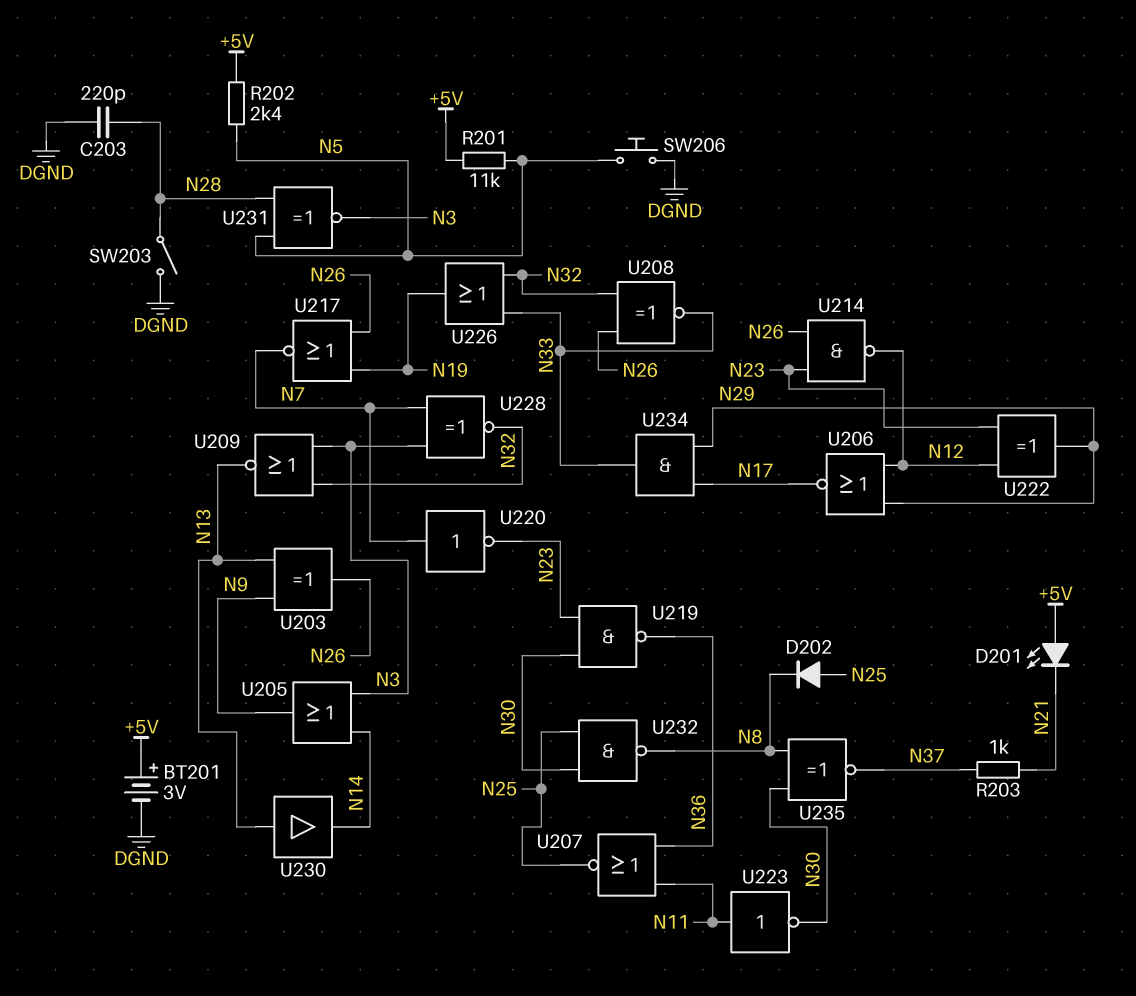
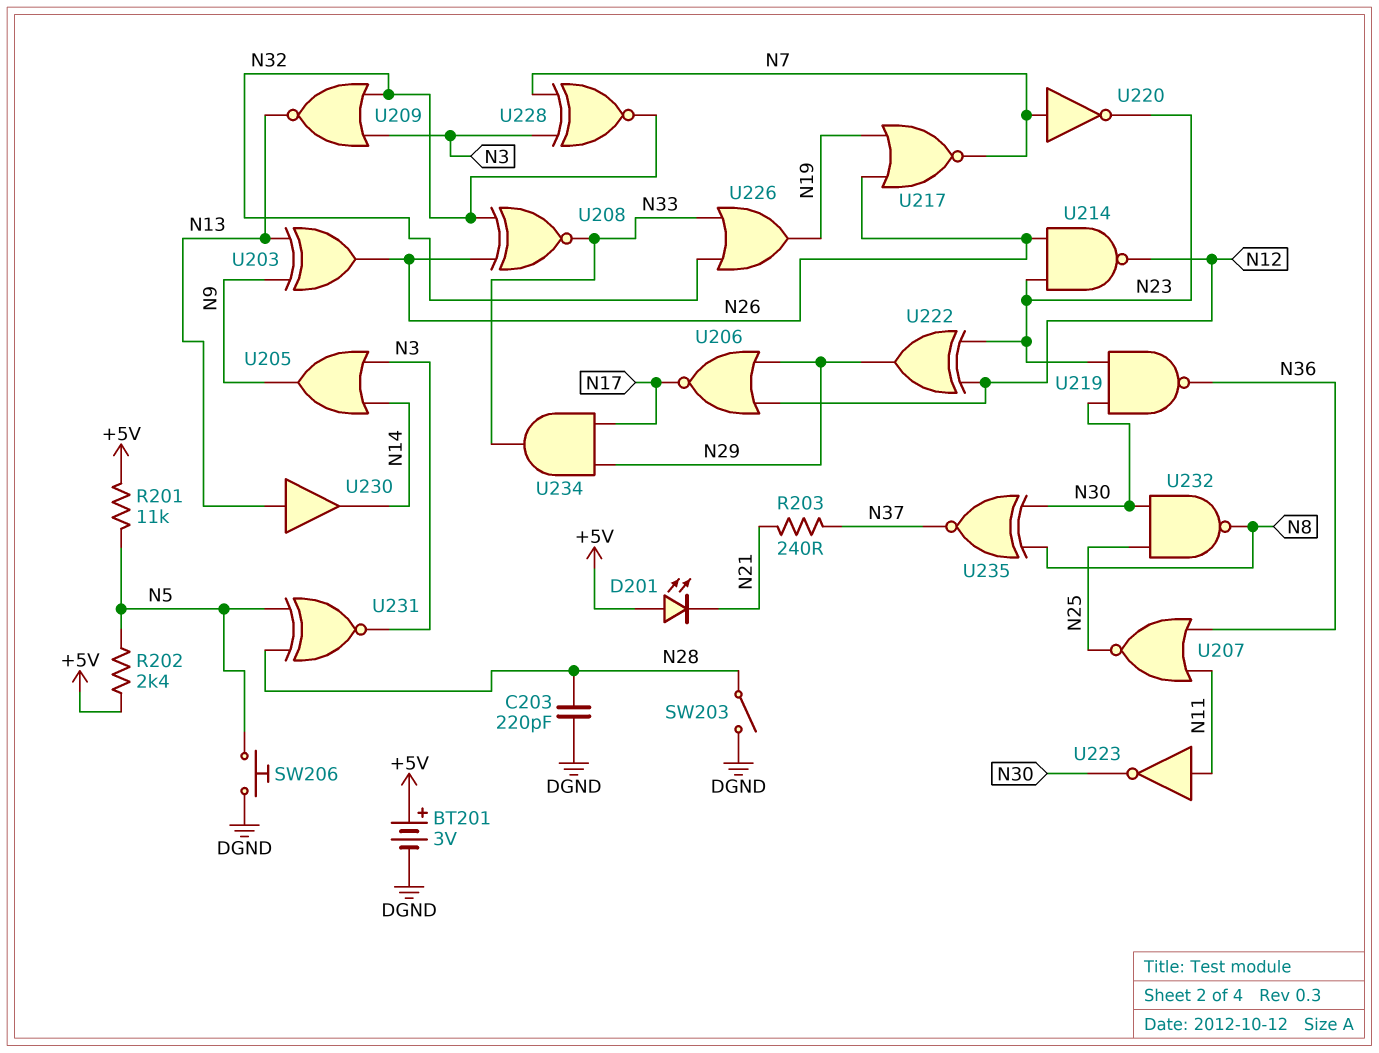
D202: diode (A N25, K N8) -> none
R203: 1k (N21, N37) -> 240 (N21, N37)

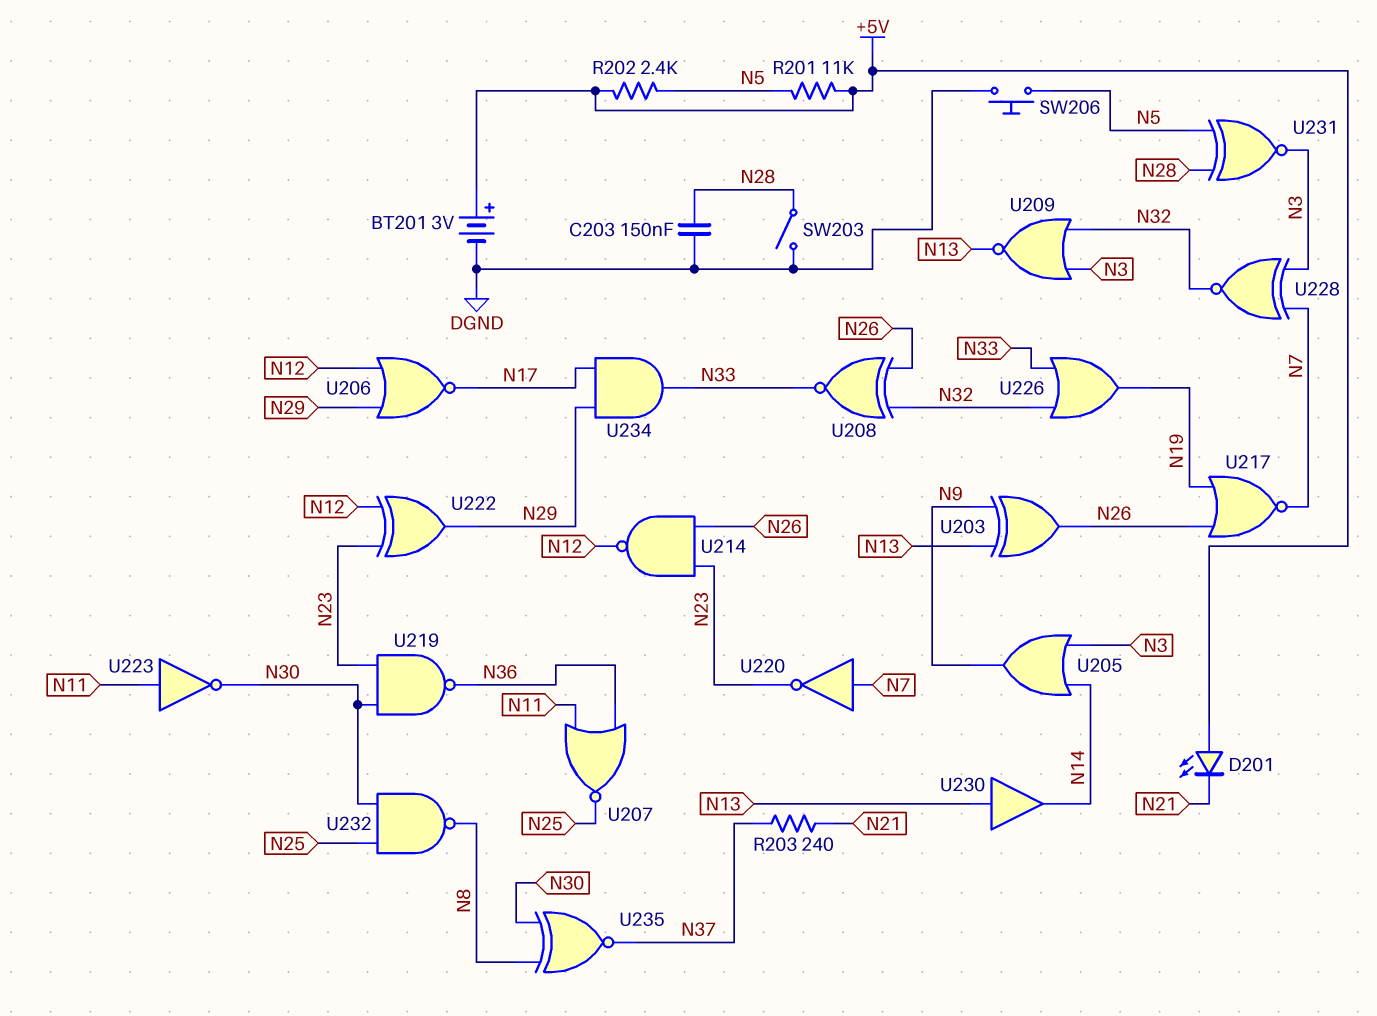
C203: 220pF (DGND, N28) -> 150nF (DGND, N28)

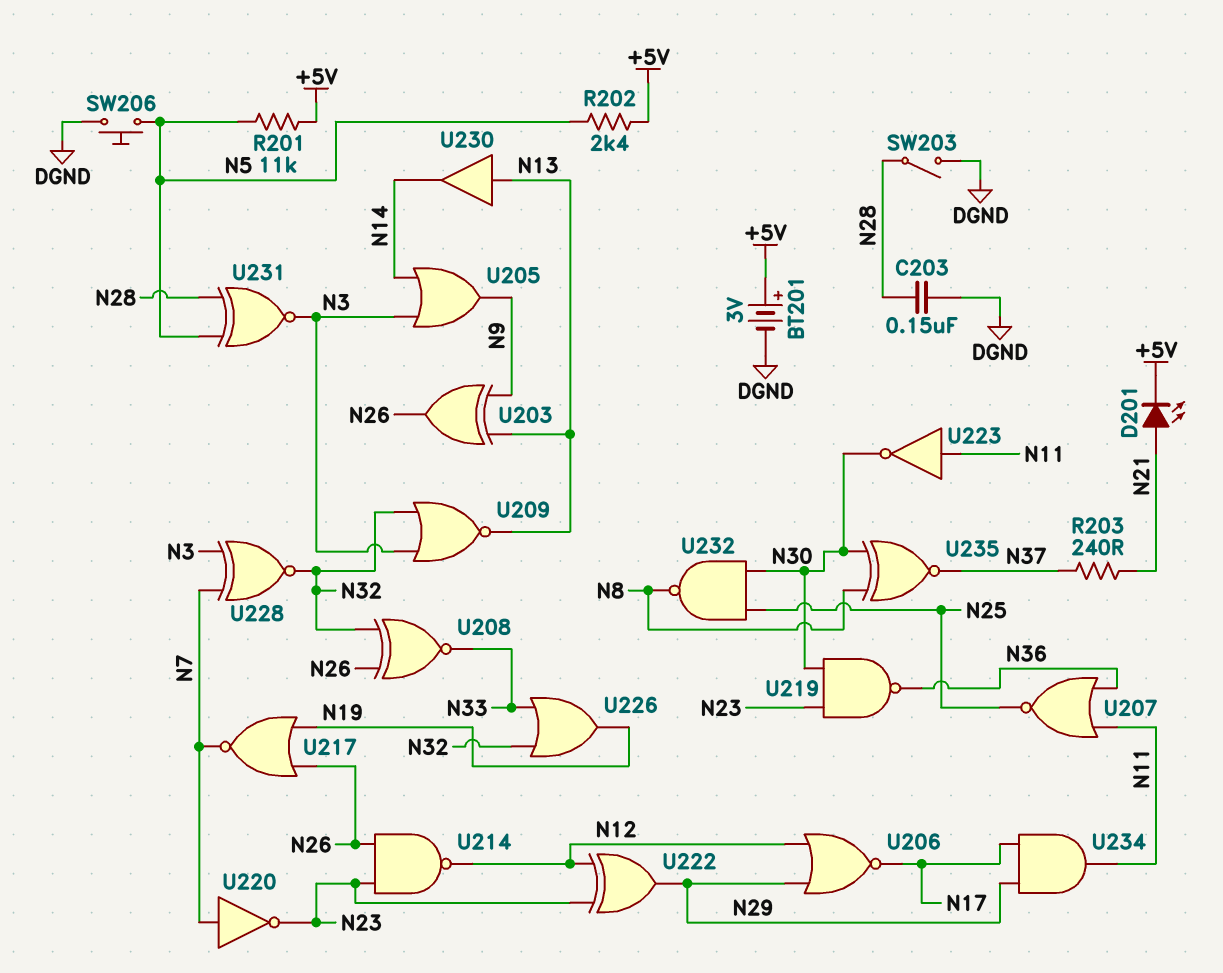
D201: LED (A +5V, K N21) -> LED (A N21, K +5V)
U234: AND (in N17, in N29, out N33) -> AND (in N17, in N29, out N11)

